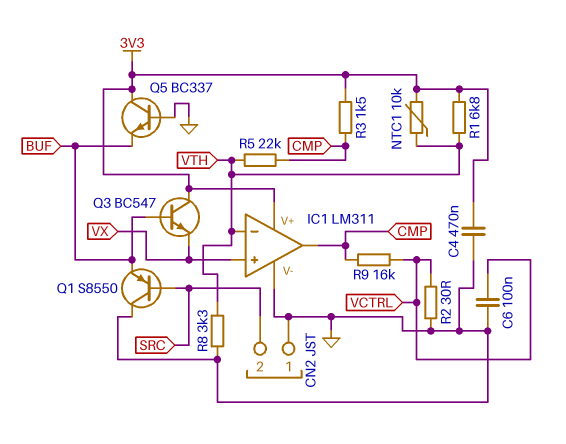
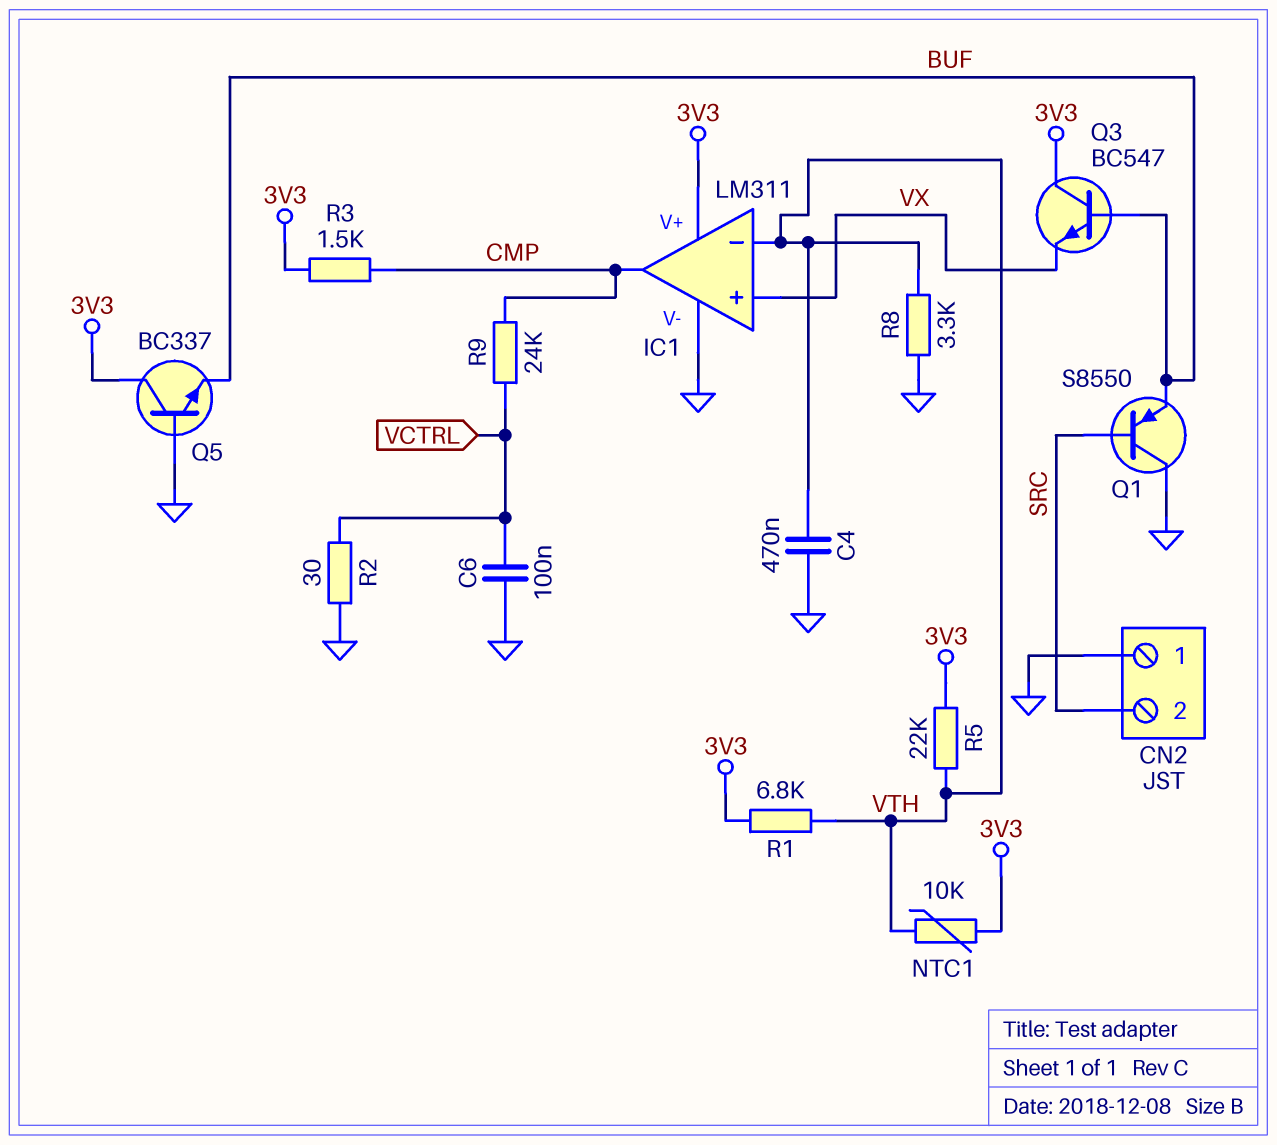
C4: 470nF (3V3, GND) -> 470nF (GND, VTH)
R5: 22k (CMP, VTH) -> 22k (3V3, VTH)
R9: 16k (CMP, VCTRL) -> 24k (CMP, VCTRL)

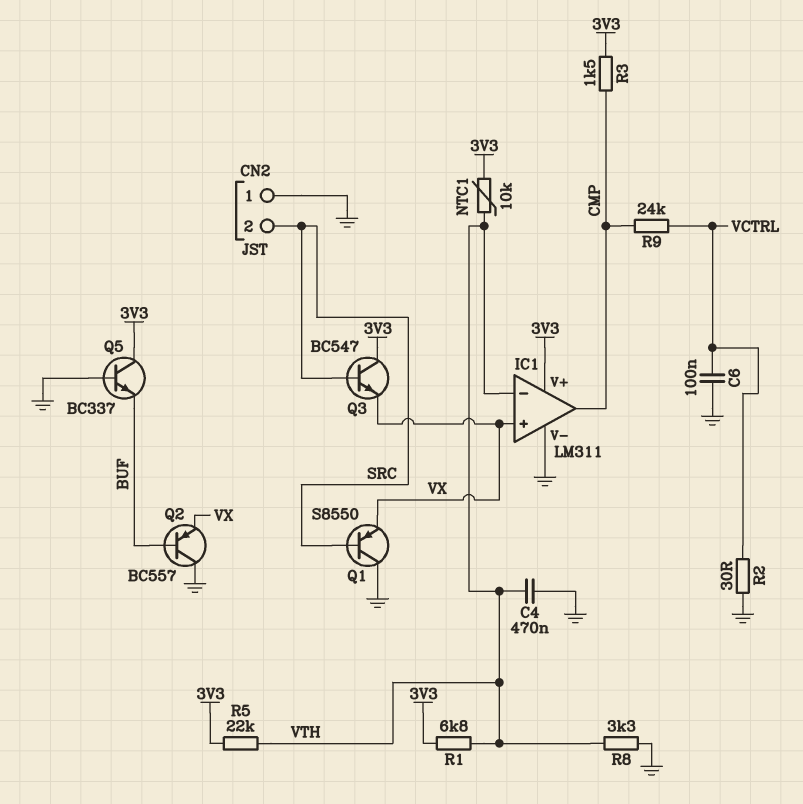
Q1: PNP S8550 (B SRC, C GND, E BUF) -> PNP S8550 (B SRC, C GND, E VX)
Q2: none -> PNP BC557 (B BUF, C GND, E VX)
Q3: NPN BC547 (B BUF, C 3V3, E VX) -> NPN BC547 (B SRC, C 3V3, E VX)

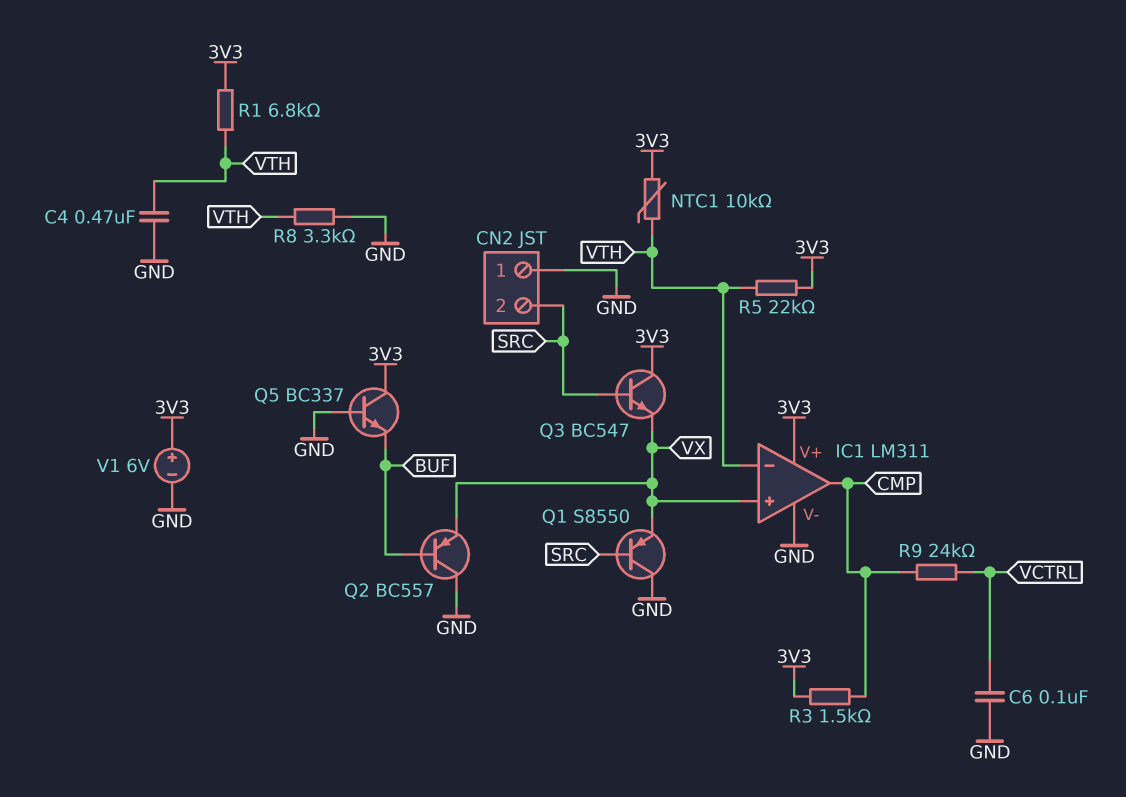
R2: 30 (GND, VCTRL) -> none
V1: none -> 6V (plus 3V3, minus GND)

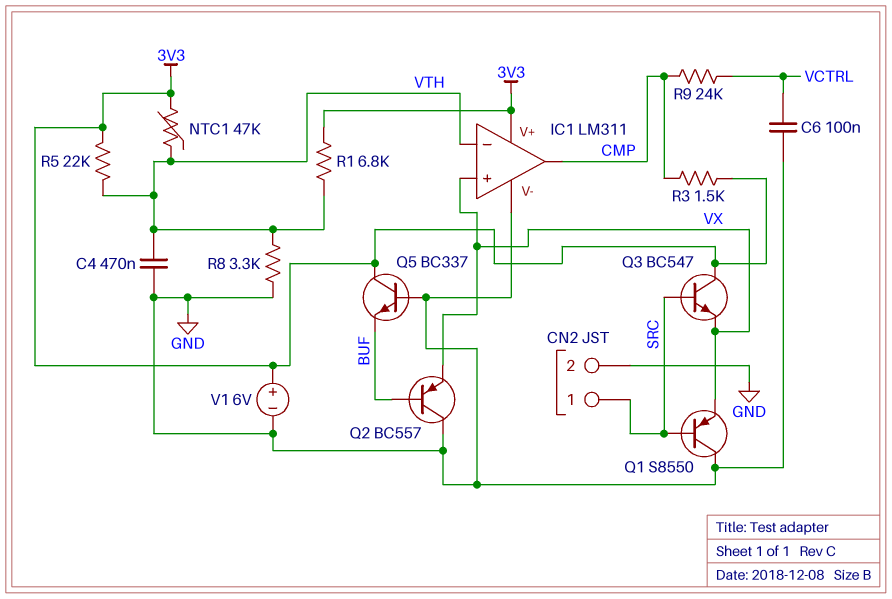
CN2 pin 1: GND -> SRC
CN2 pin 2: SRC -> GND
NTC1: 10k (3V3, VTH) -> 47k (3V3, VTH)

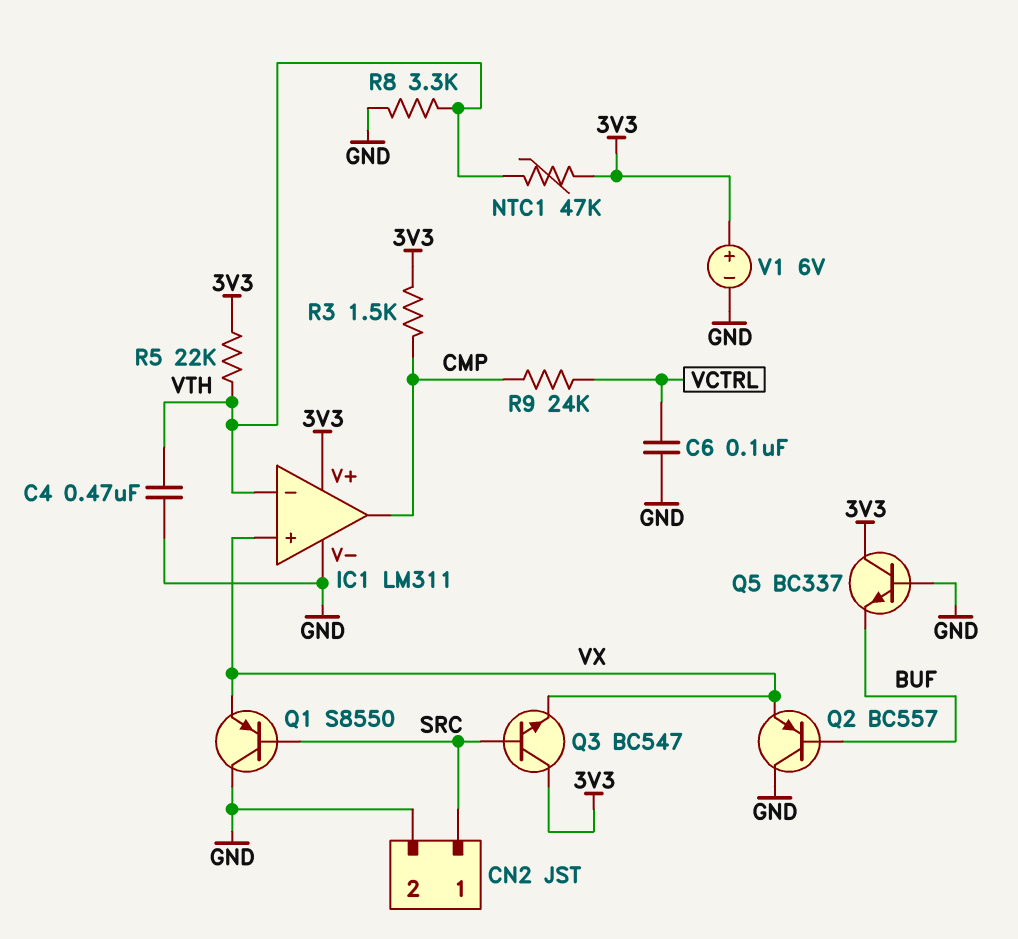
R1: 6.8k (3V3, VTH) -> none

